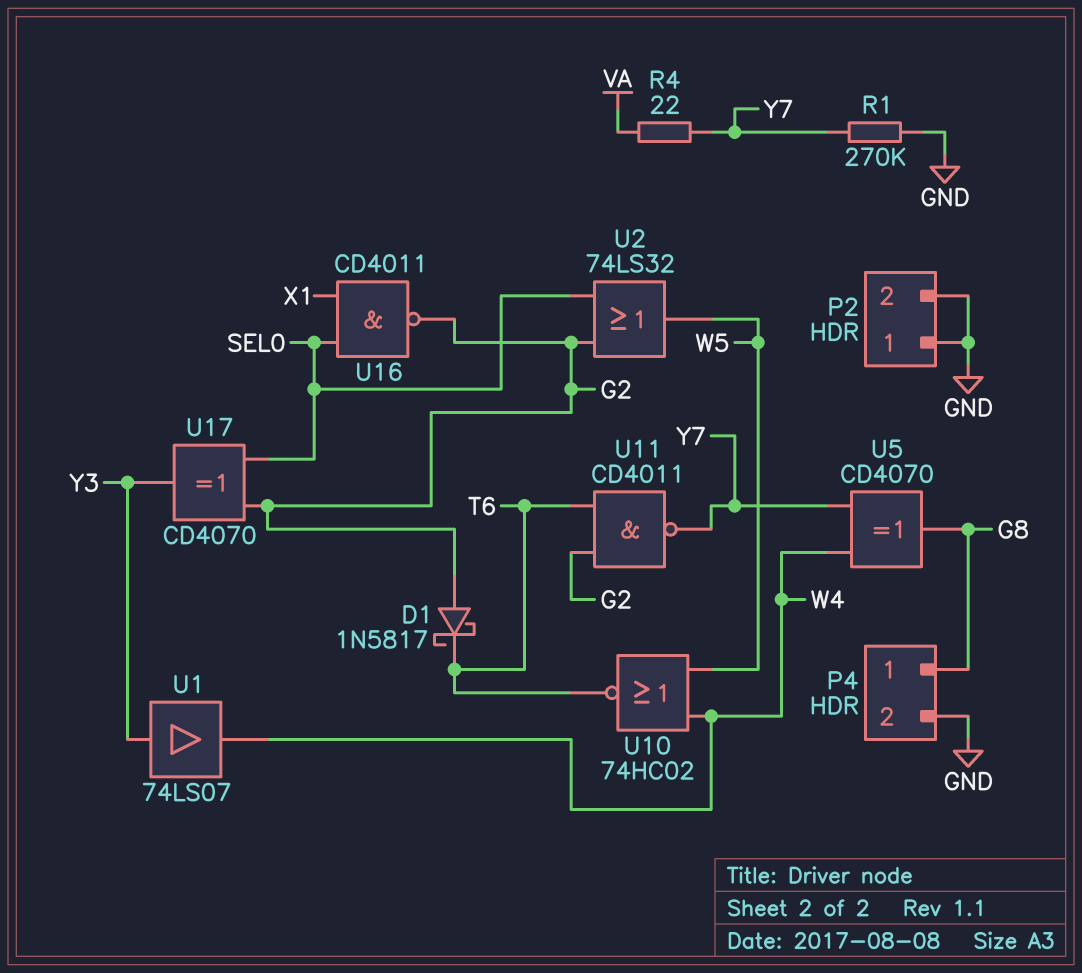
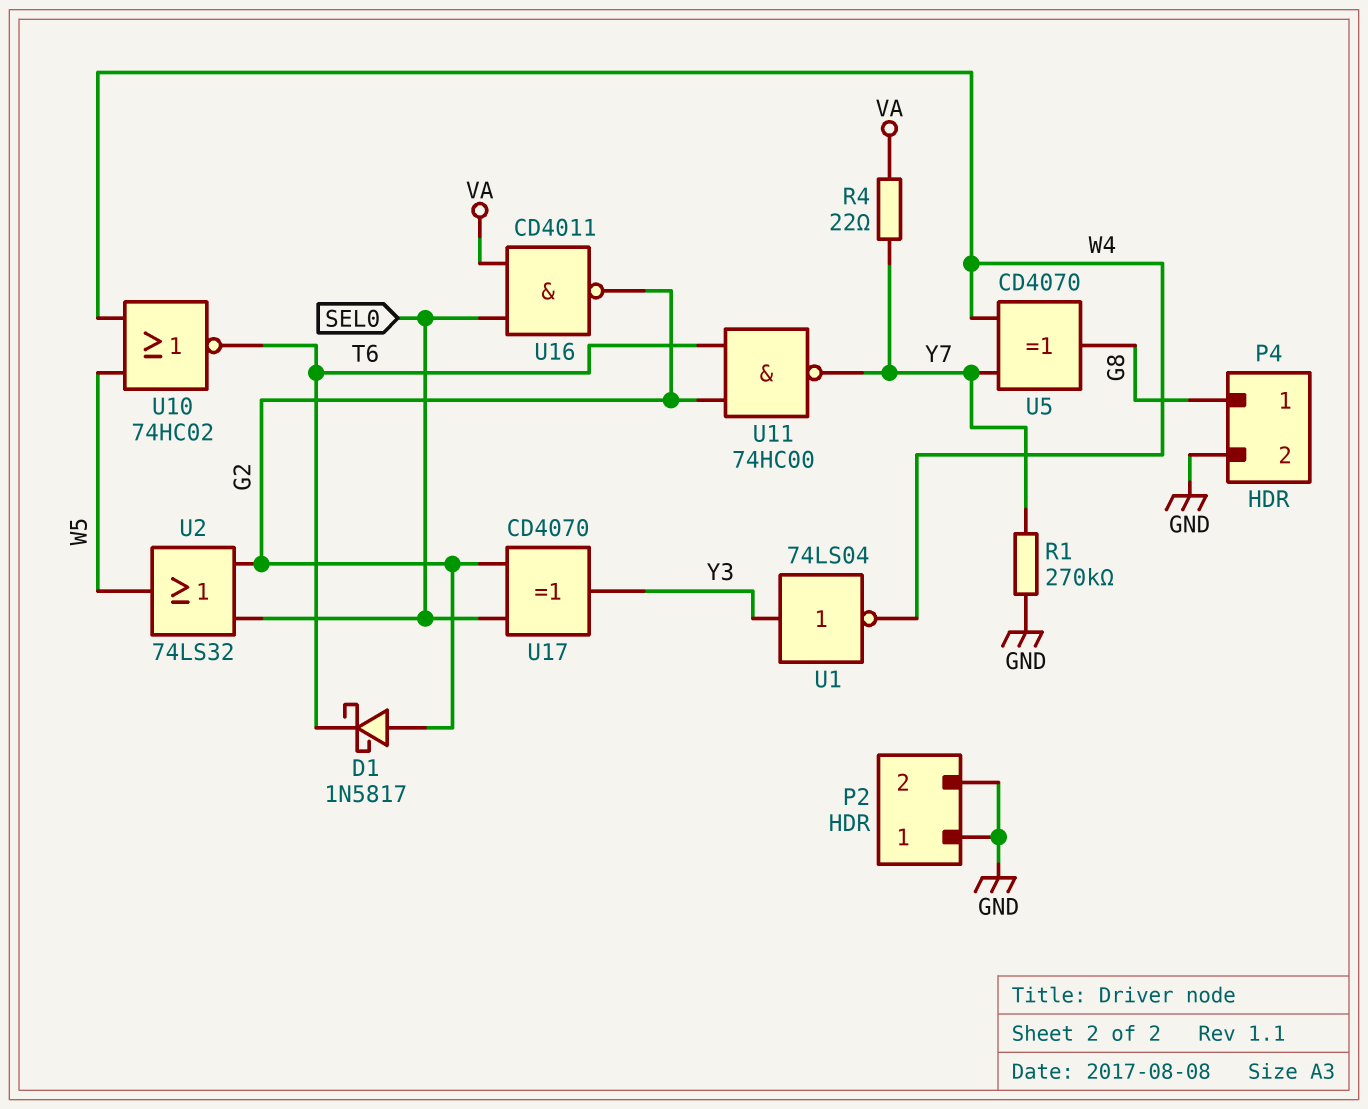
U1: buffer 74LS07 (in Y3, out W4) -> NOT 74LS04 (in Y3, out W4)
U11: NAND CD4011 (in G2, in T6, out Y7) -> NAND 74HC00 (in G2, in T6, out Y7)
U16: NAND CD4011 (in SEL0, in X1, out G2) -> NAND CD4011 (in SEL0, in VA, out G2)

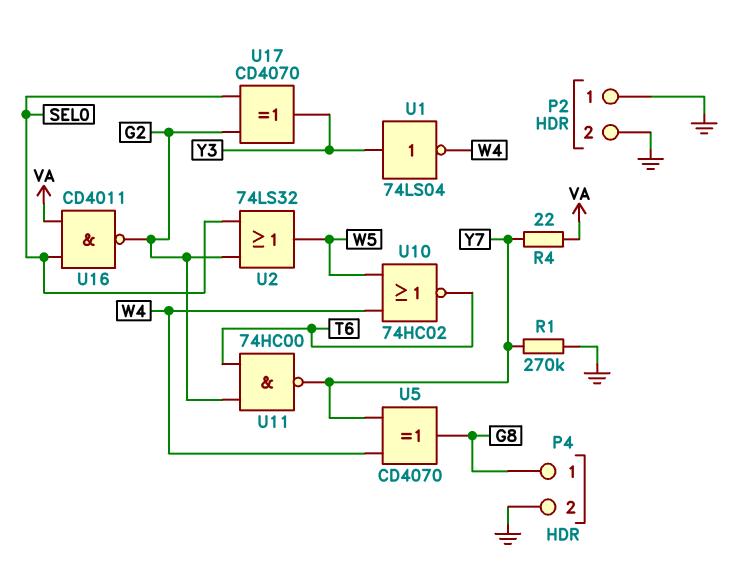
D1: schottky 1N5817 (A G2, K T6) -> none

